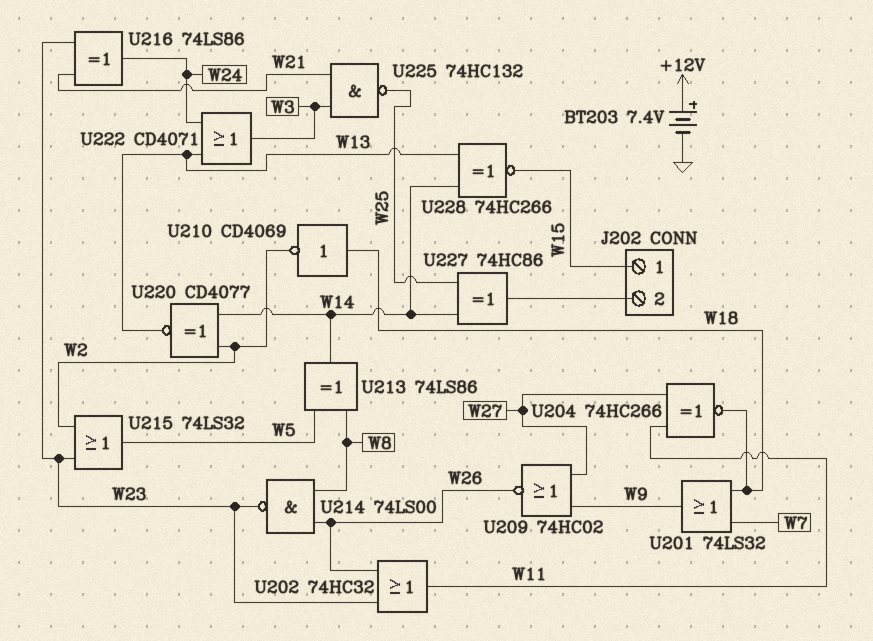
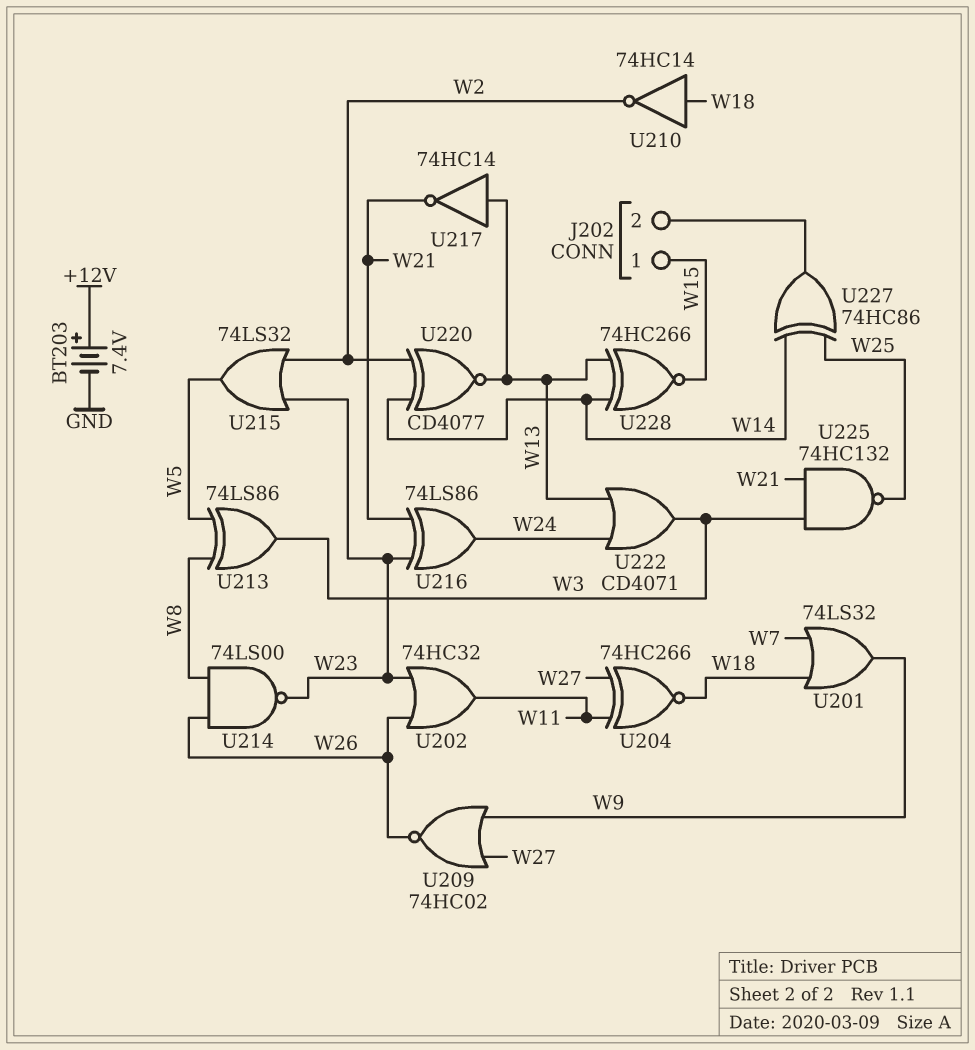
U210: NOT CD4069 (in W18, out W2) -> NOT 74HC14 (in W18, out W2)
U213: XOR 74LS86 (in W5, in W8, out W14) -> XOR 74LS86 (in W5, in W8, out W3)
U217: none -> NOT 74HC14 (in W13, out W21)

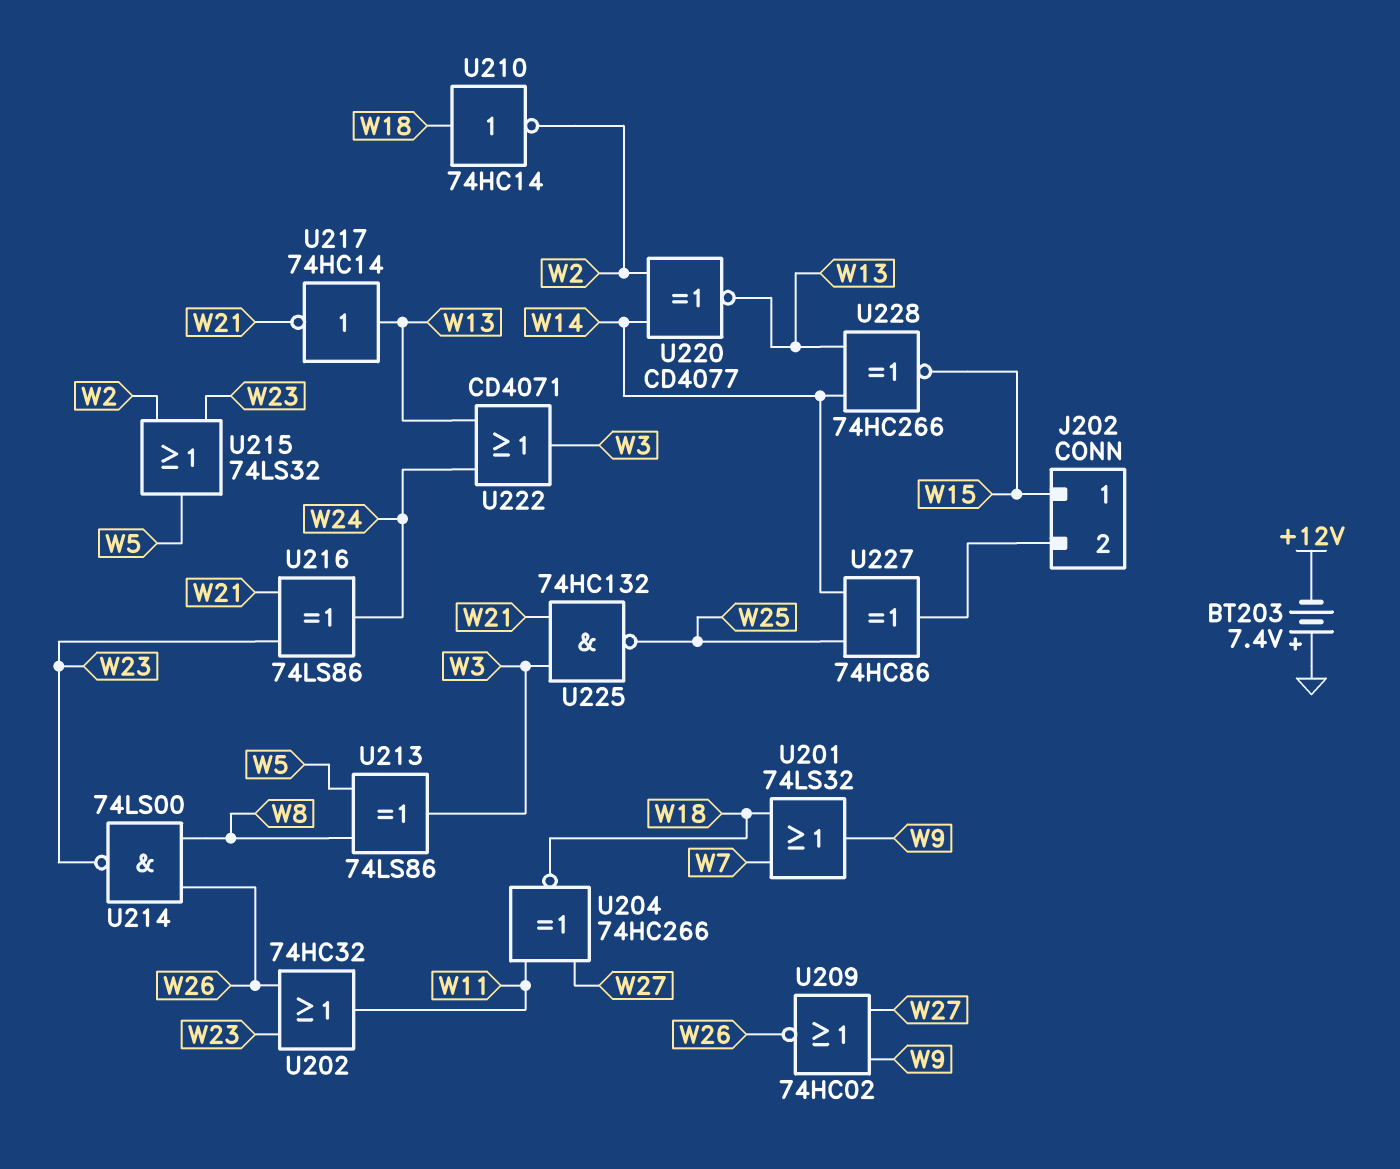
BT203: 7.4V (plus +12V, minus GND) -> 7.4V (plus GND, minus +12V)

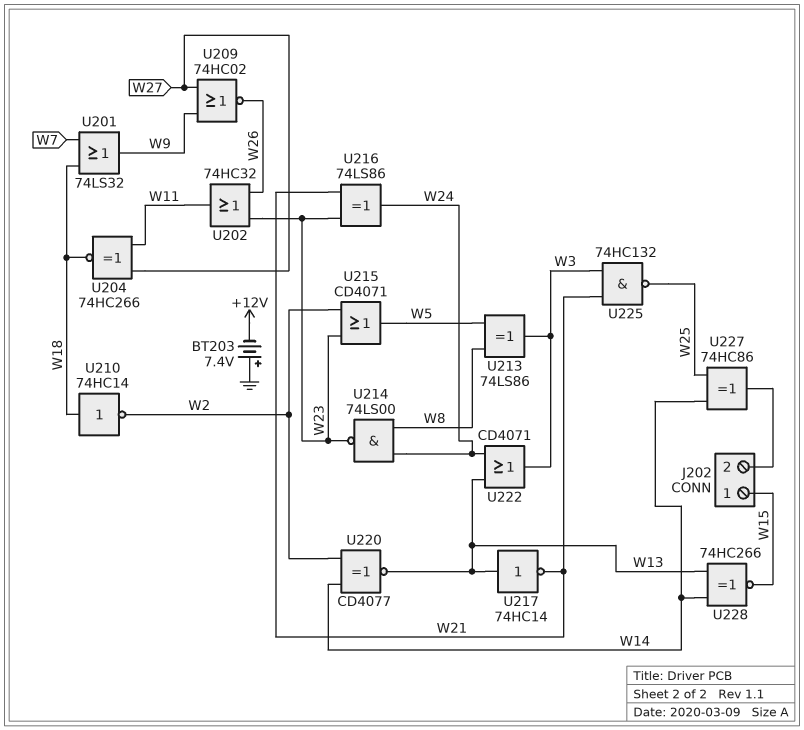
U214: NAND 74LS00 (in W8, in W26, out W23) -> NAND 74LS00 (in W8, in W24, out W23)
U215: OR 74LS32 (in W2, in W23, out W5) -> OR CD4071 (in W2, in W23, out W5)

